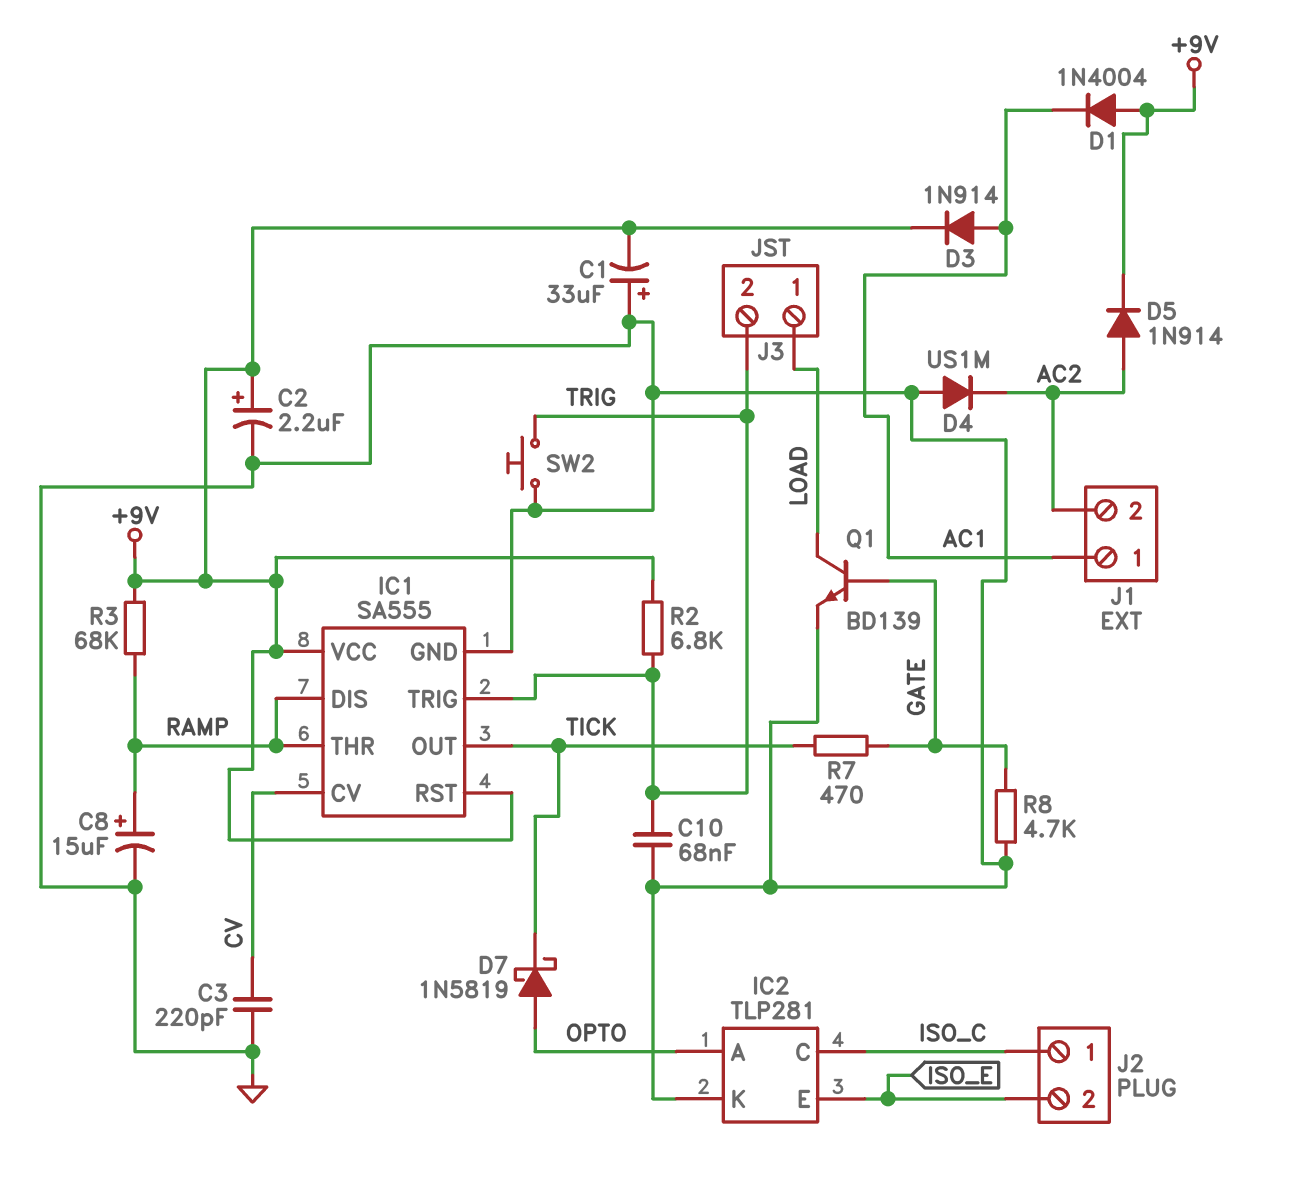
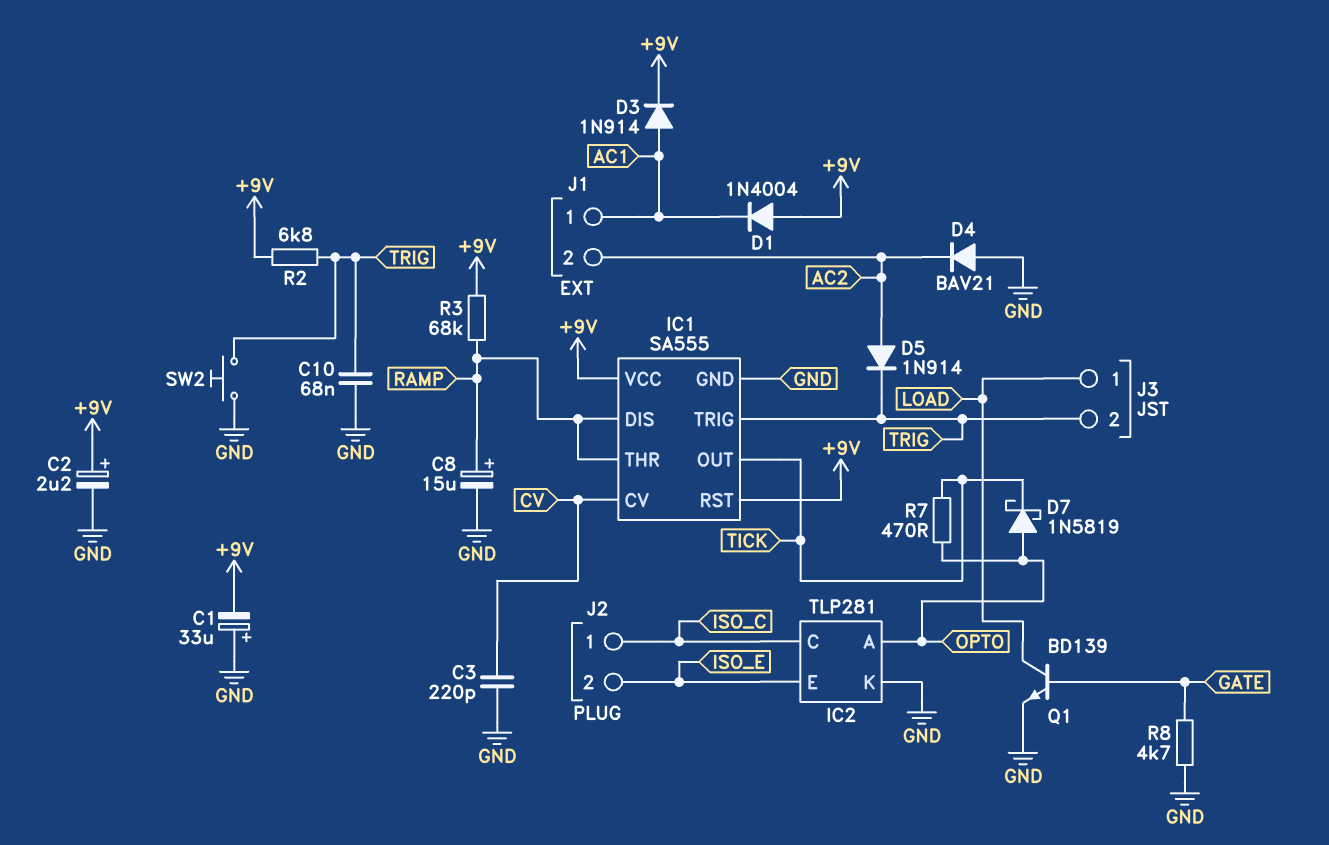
D4: diode US1M (A GND, K AC2) -> diode BAV21 (A GND, K AC2)
D5: diode 1N914 (A AC2, K +9V) -> diode 1N914 (A AC2, K TRIG)
R7: 470 (GATE, TICK) -> 470 (OPTO, TICK)

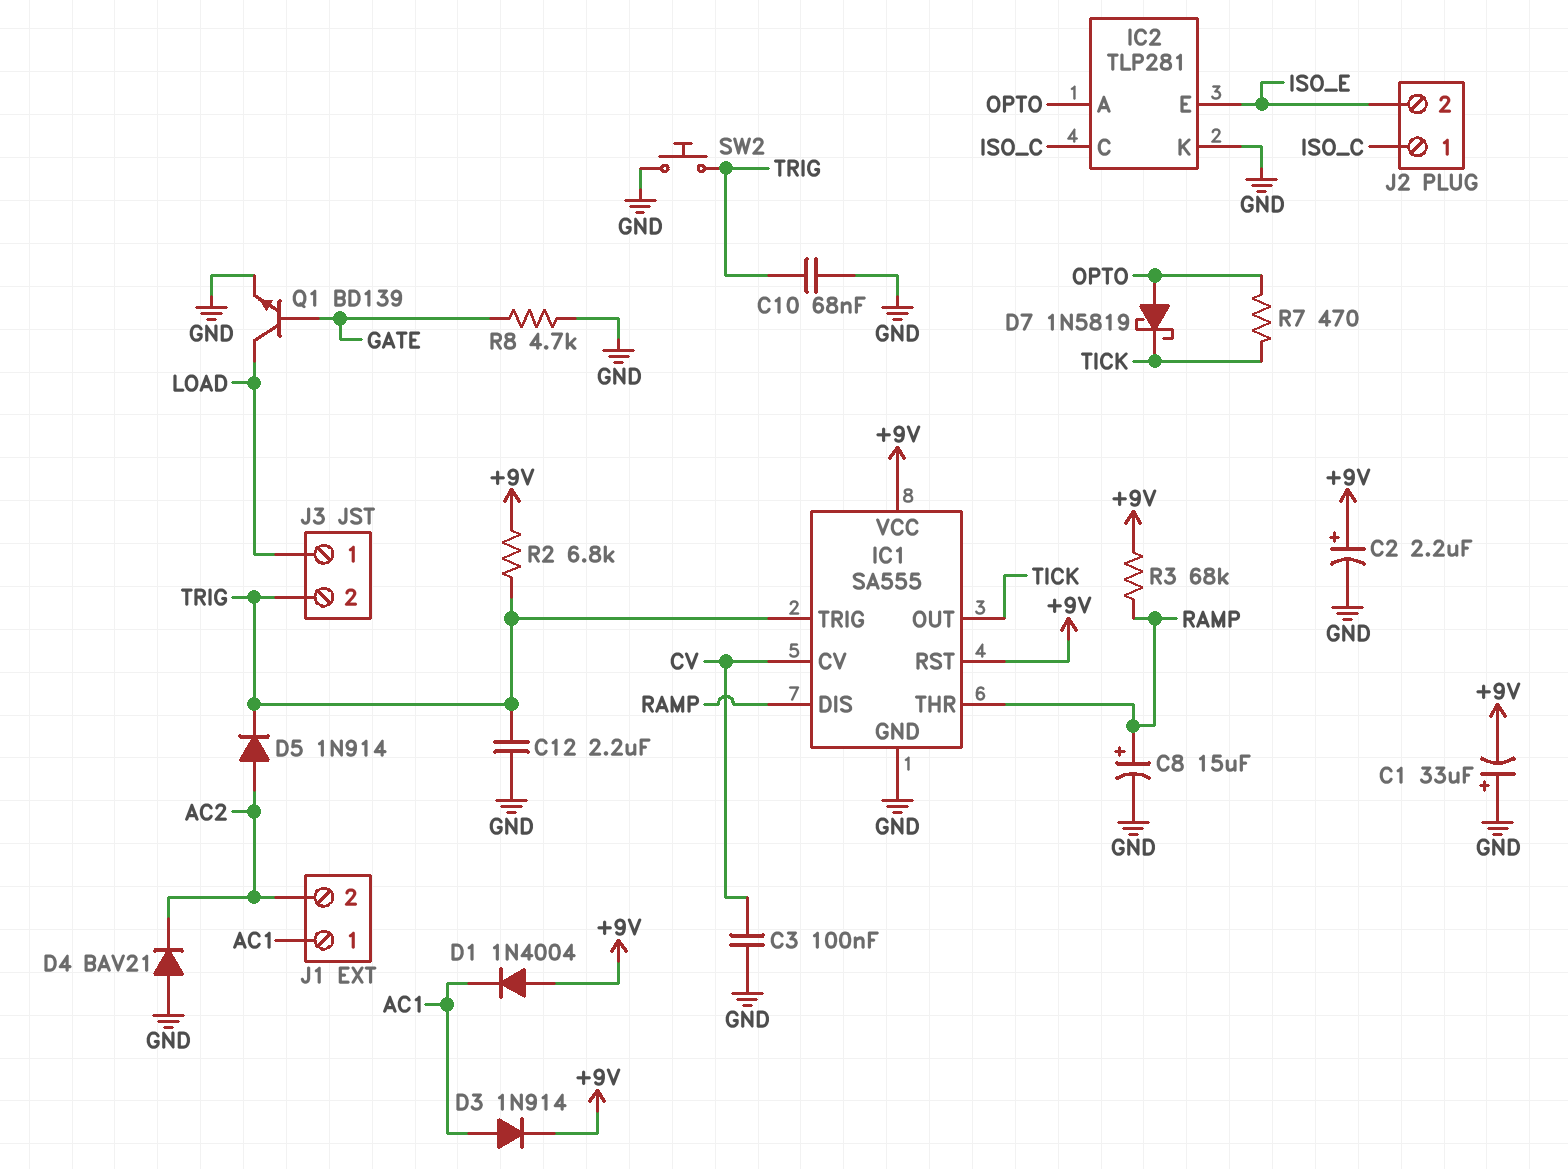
C3: 220pF (CV, GND) -> 100nF (CV, GND)
C12: none -> 2.2uF (GND, TRIG)

